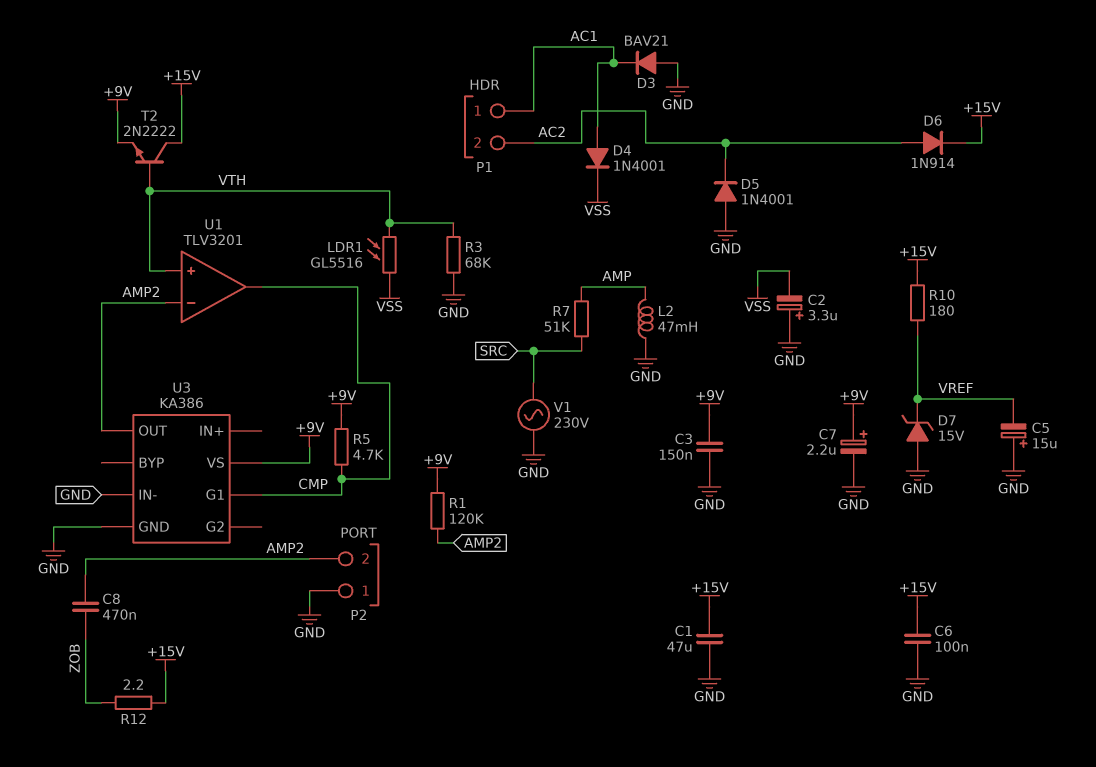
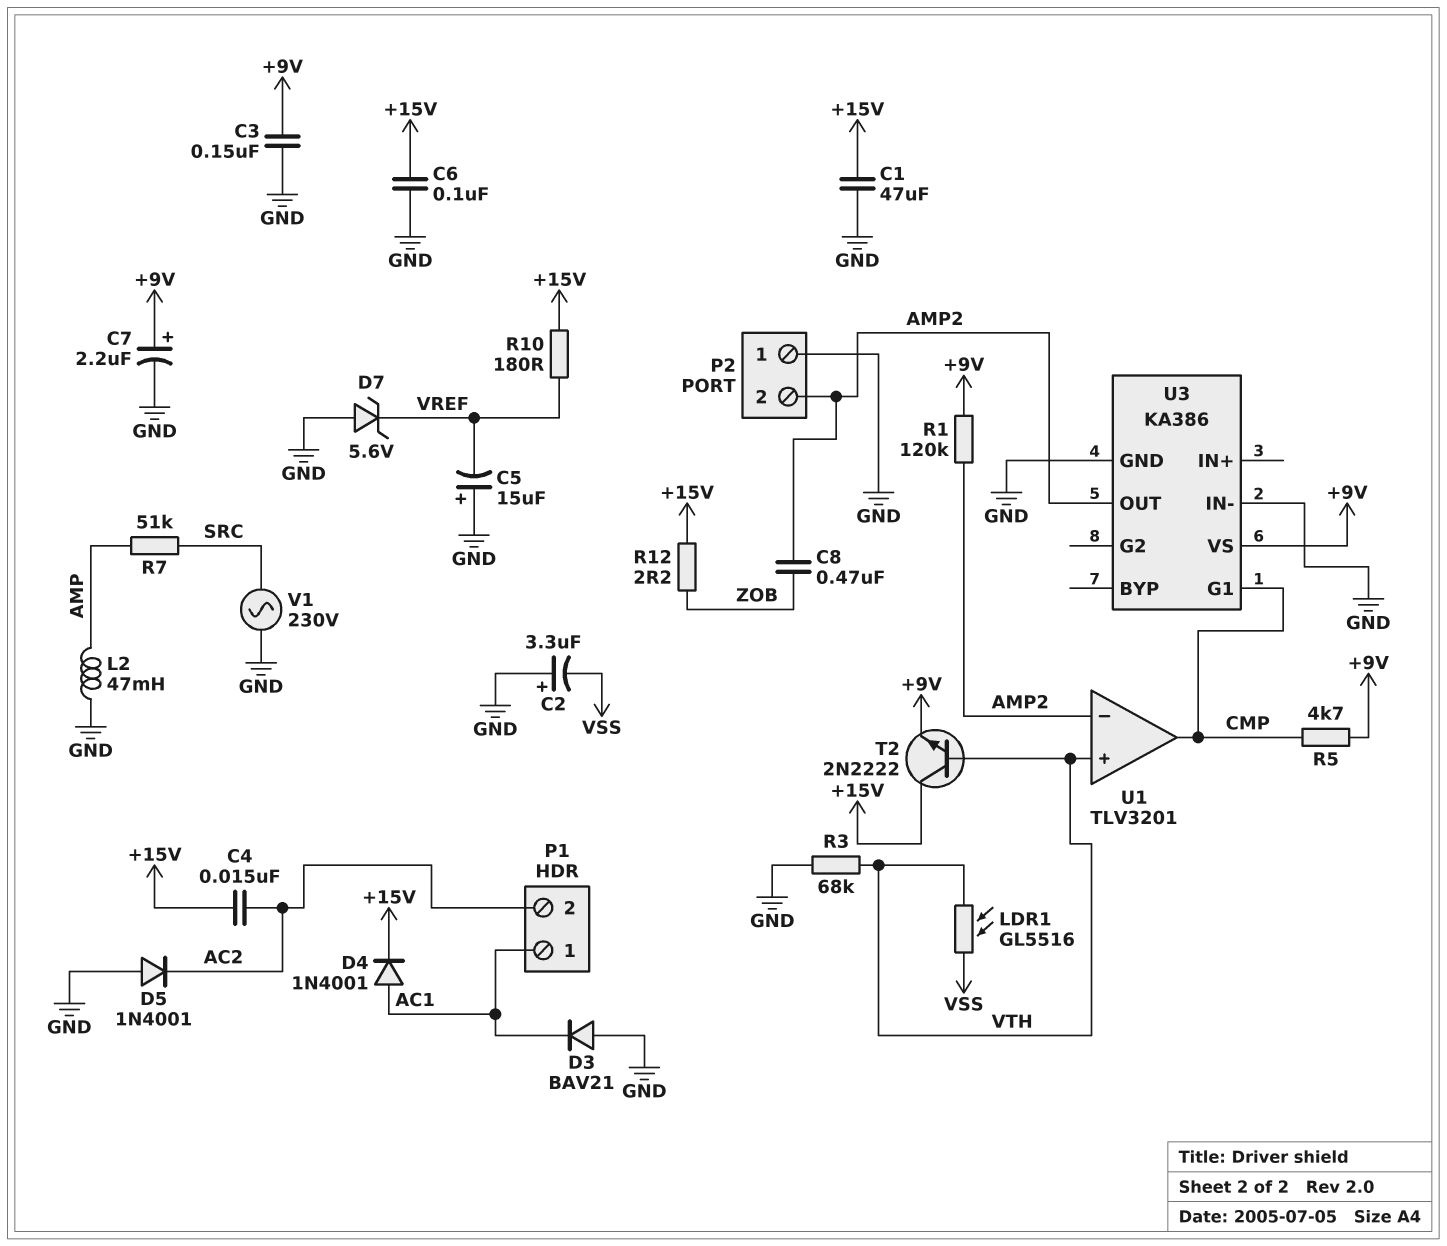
C4: none -> 15nF (+15V, AC2)
D4: diode 1N4001 (A AC1, K VSS) -> diode 1N4001 (A AC1, K +15V)
D6: diode 1N914 (A AC2, K +15V) -> none
D7: zener 15V (A GND, K VREF) -> zener 5.6V (A GND, K VREF)

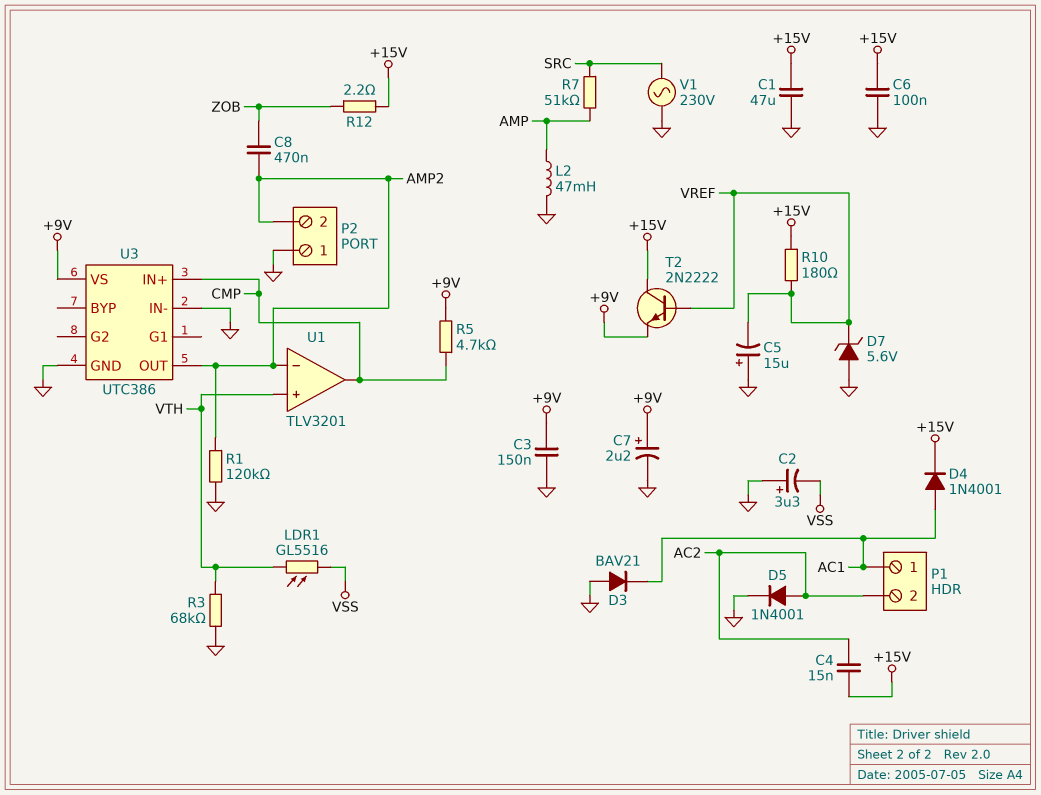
D5: diode 1N4001 (A GND, K AC2) -> diode 1N4001 (A AC2, K GND)
R1: 120k (+9V, AMP2) -> 120k (AMP2, GND)
T2: NPN 2N2222 (B VTH, C +15V, E +9V) -> NPN 2N2222 (B VREF, C +15V, E +9V)
U3: KA386 -> UTC386
U3 pin G1: CMP -> none
U3 pin IN+: none -> CMP

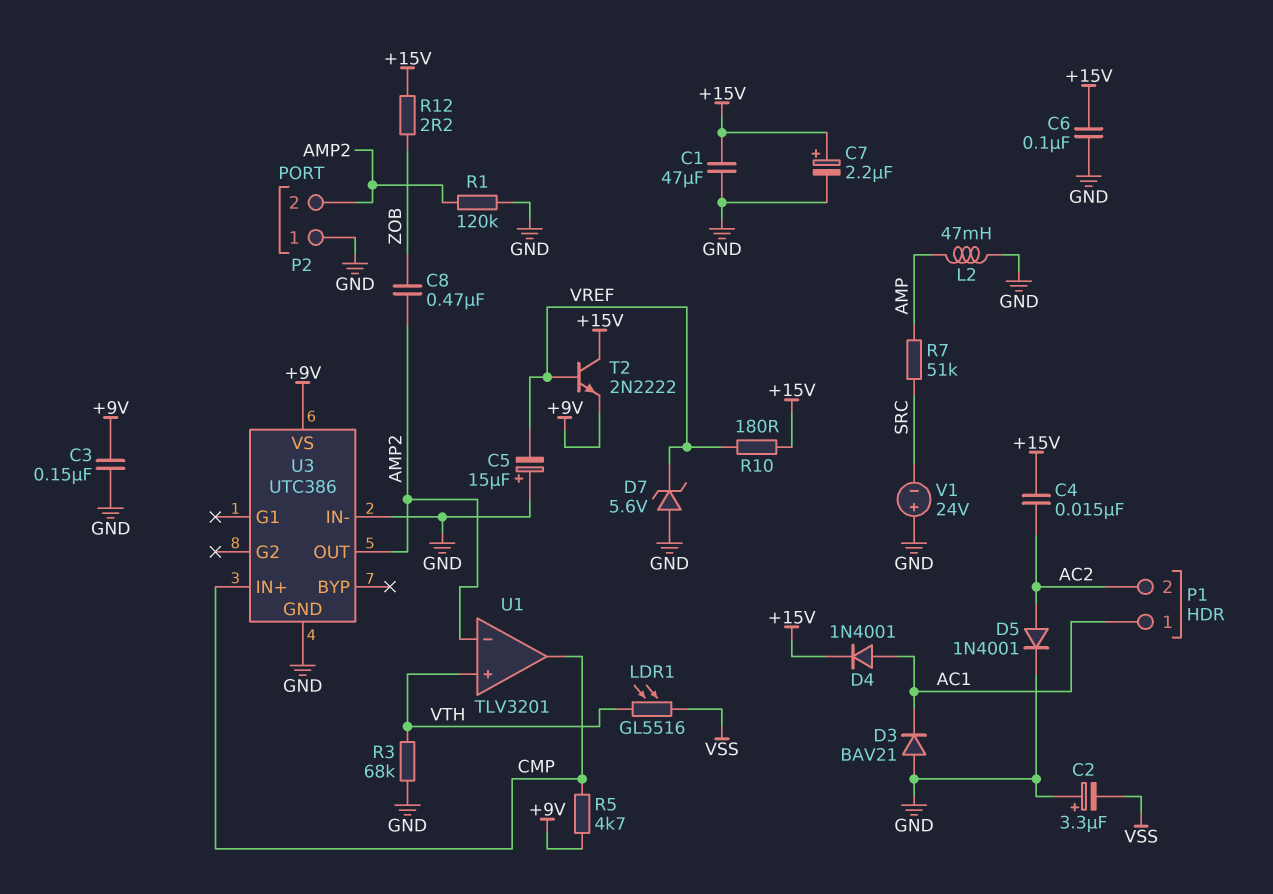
C7: 2.2uF (plus +9V, minus GND) -> 2.2uF (plus +15V, minus GND)
V1: AC 230V (GND, SRC) -> 24V (plus GND, minus SRC)

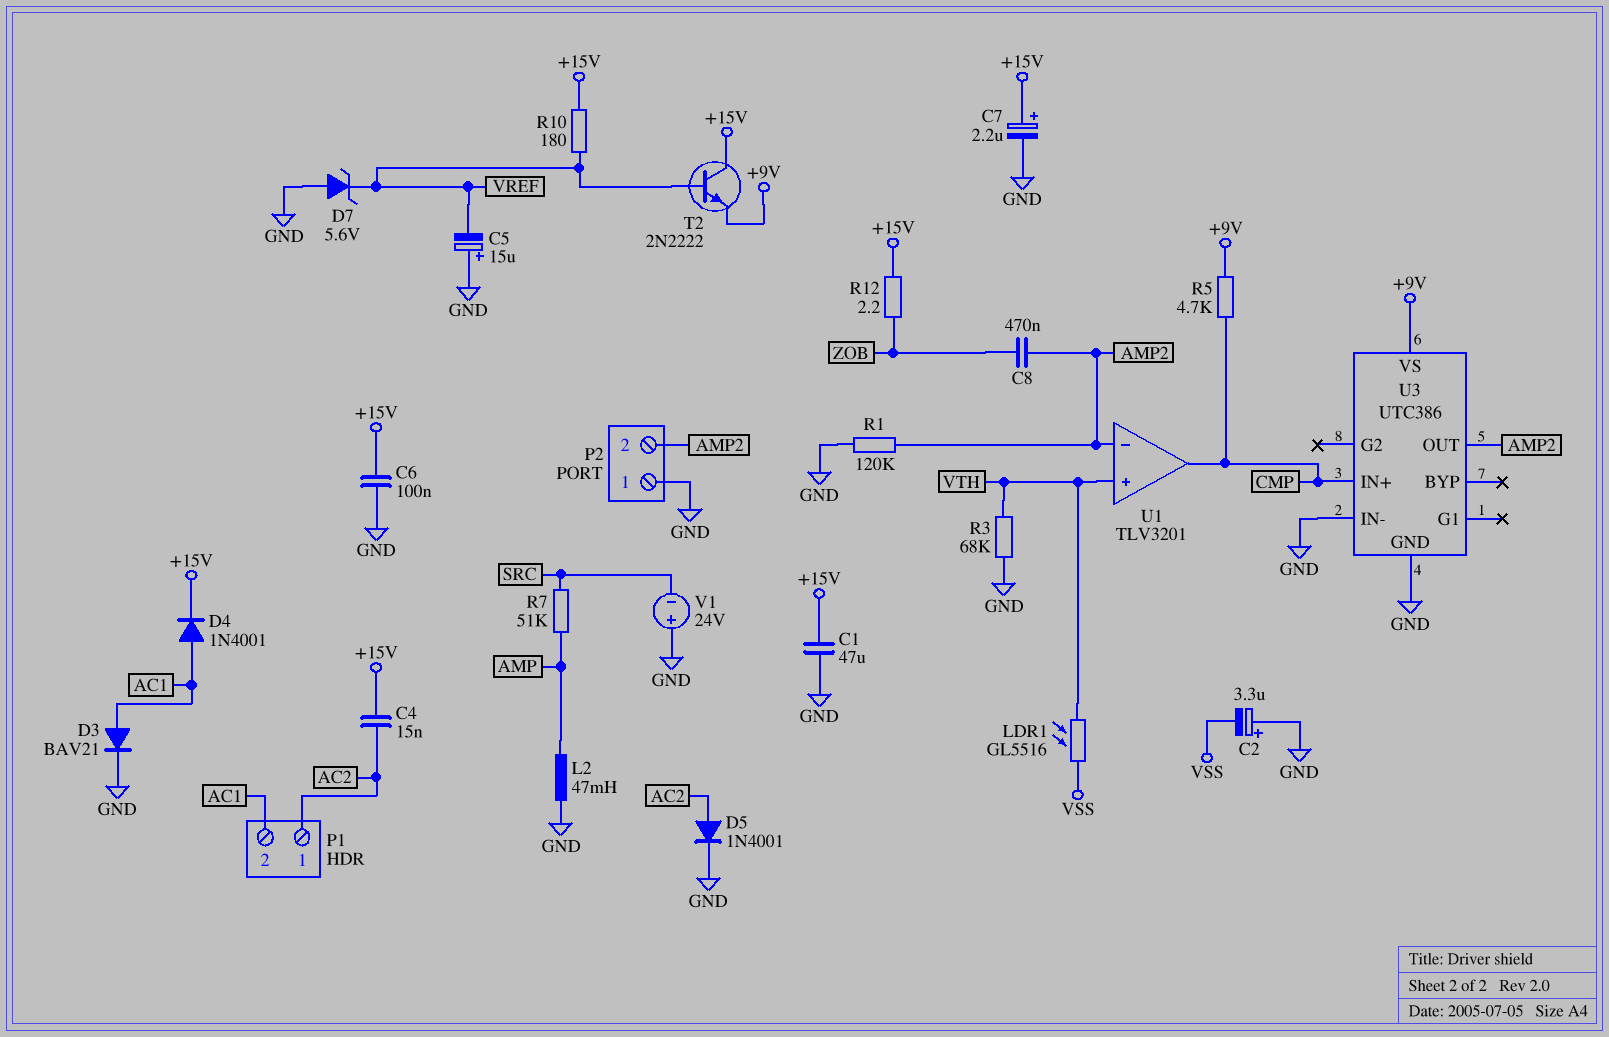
C3: 150nF (+9V, GND) -> none
D3: diode BAV21 (A GND, K AC1) -> diode BAV21 (A AC1, K GND)
P1 pin 1: AC1 -> AC2
P1 pin 2: AC2 -> AC1

